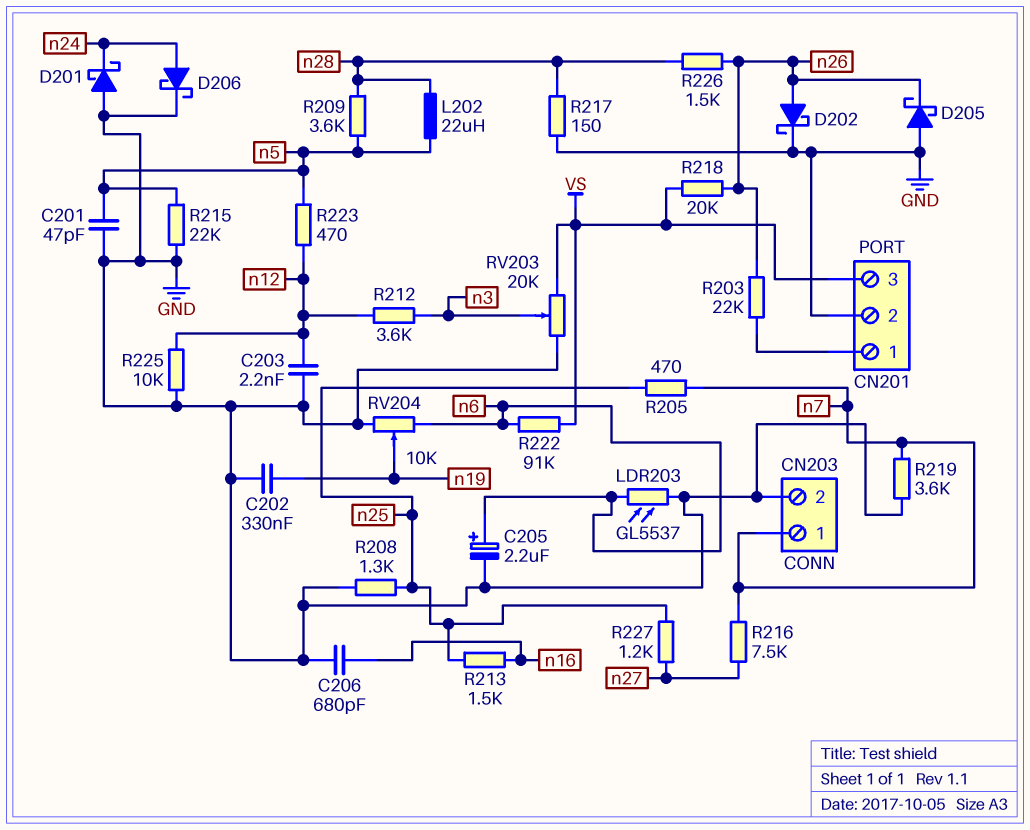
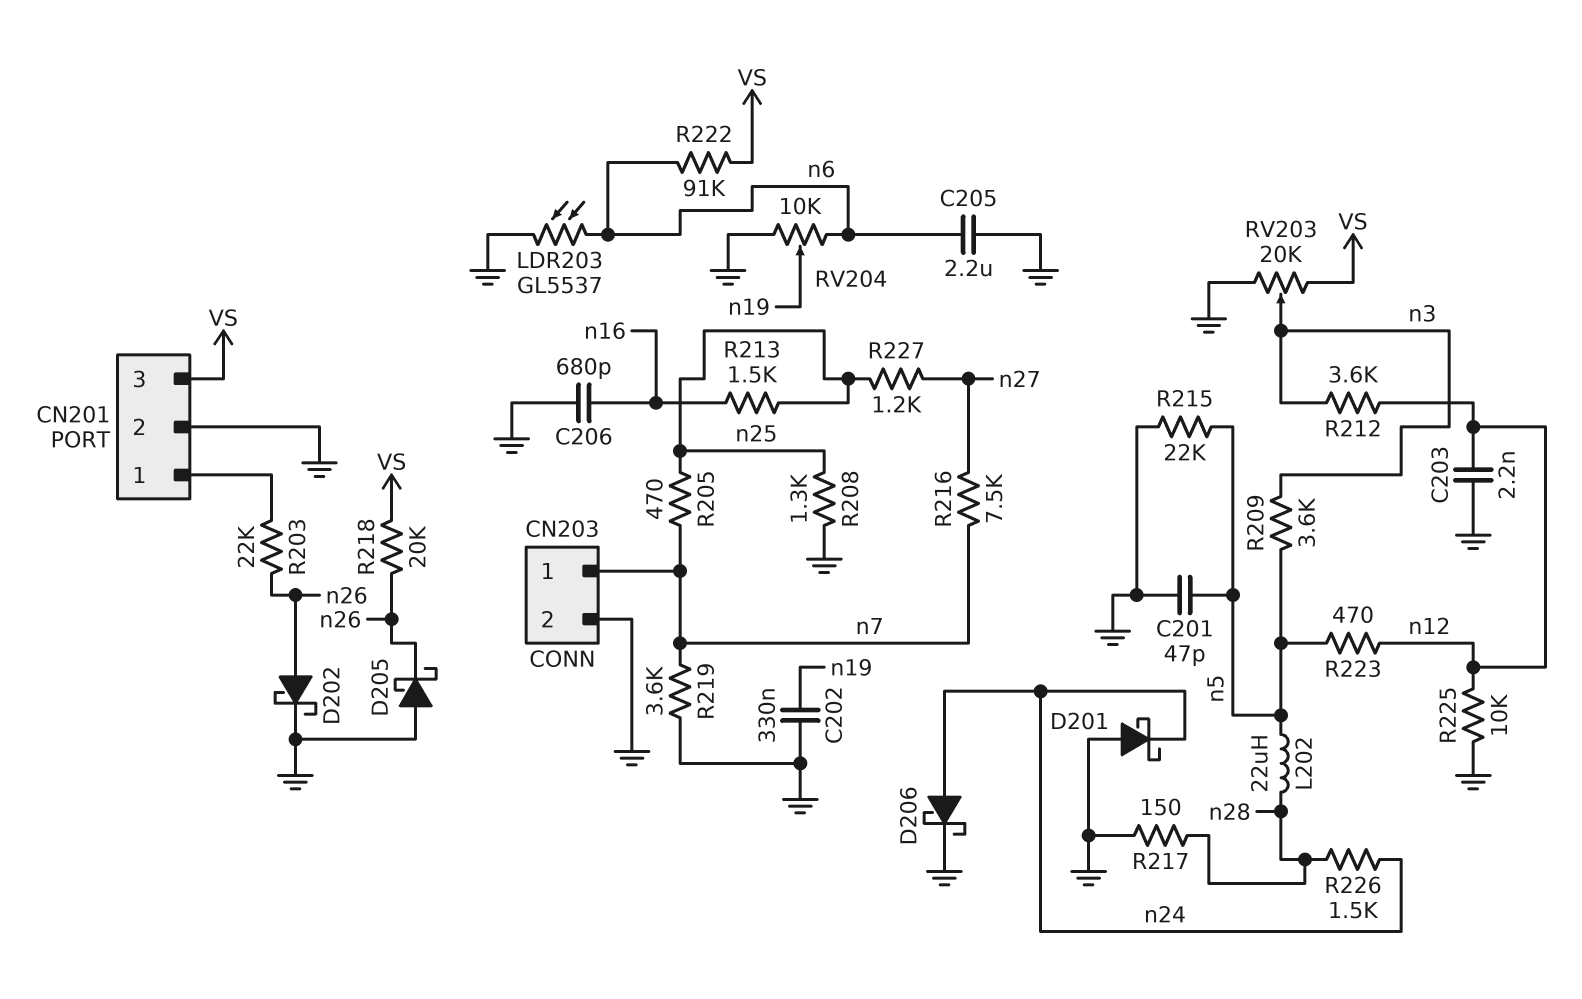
C205: 2.2uF (plus n6, minus GND) -> 2.2uF (GND, n6)
R209: 3.6k (n5, n28) -> 3.6k (n3, n5)
R226: 1.5k (n26, n28) -> 1.5k (n24, n28)

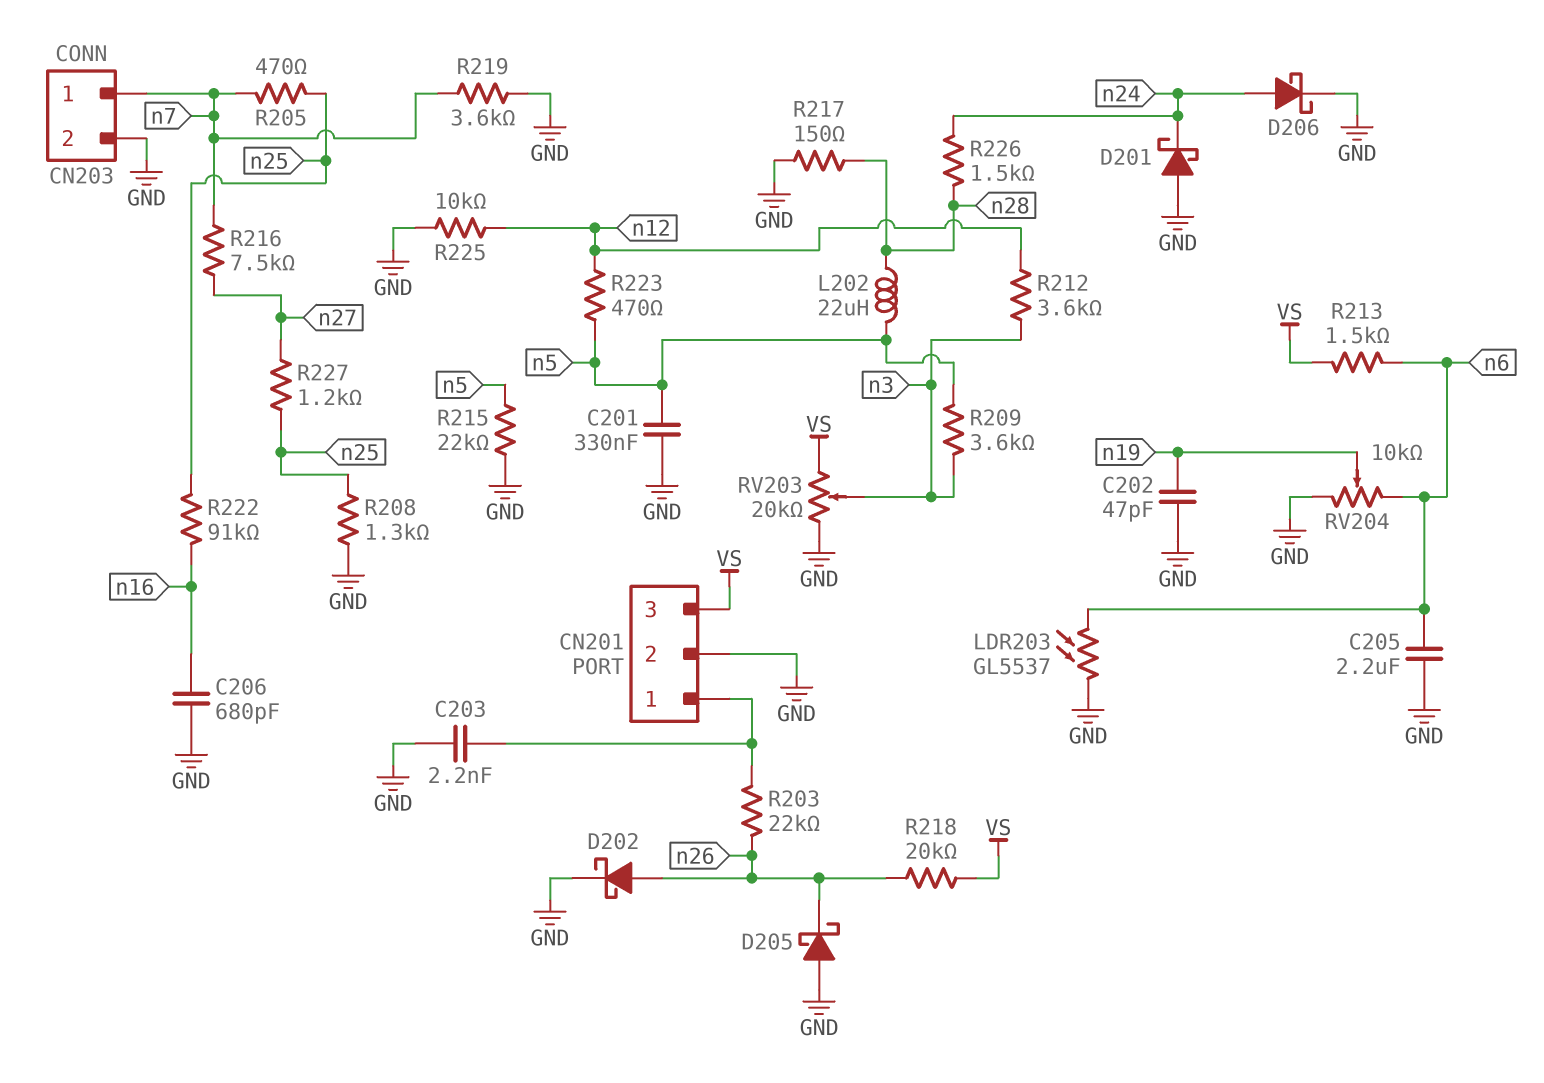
C201: 47pF (GND, n5) -> 330nF (GND, n5)
C202: 330nF (GND, n19) -> 47pF (GND, n19)
C203: 2.2nF (GND, n12) -> 2.2nF (CN201/1, GND)
R213: 1.5k (n16, n25) -> 1.5k (VS, n6)
R222: 91k (VS, n6) -> 91k (n16, n25)

